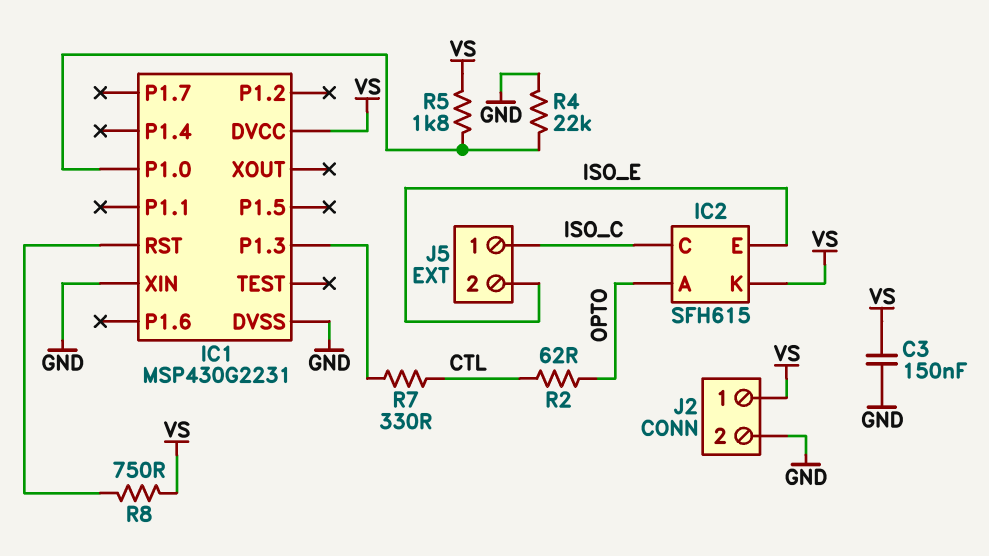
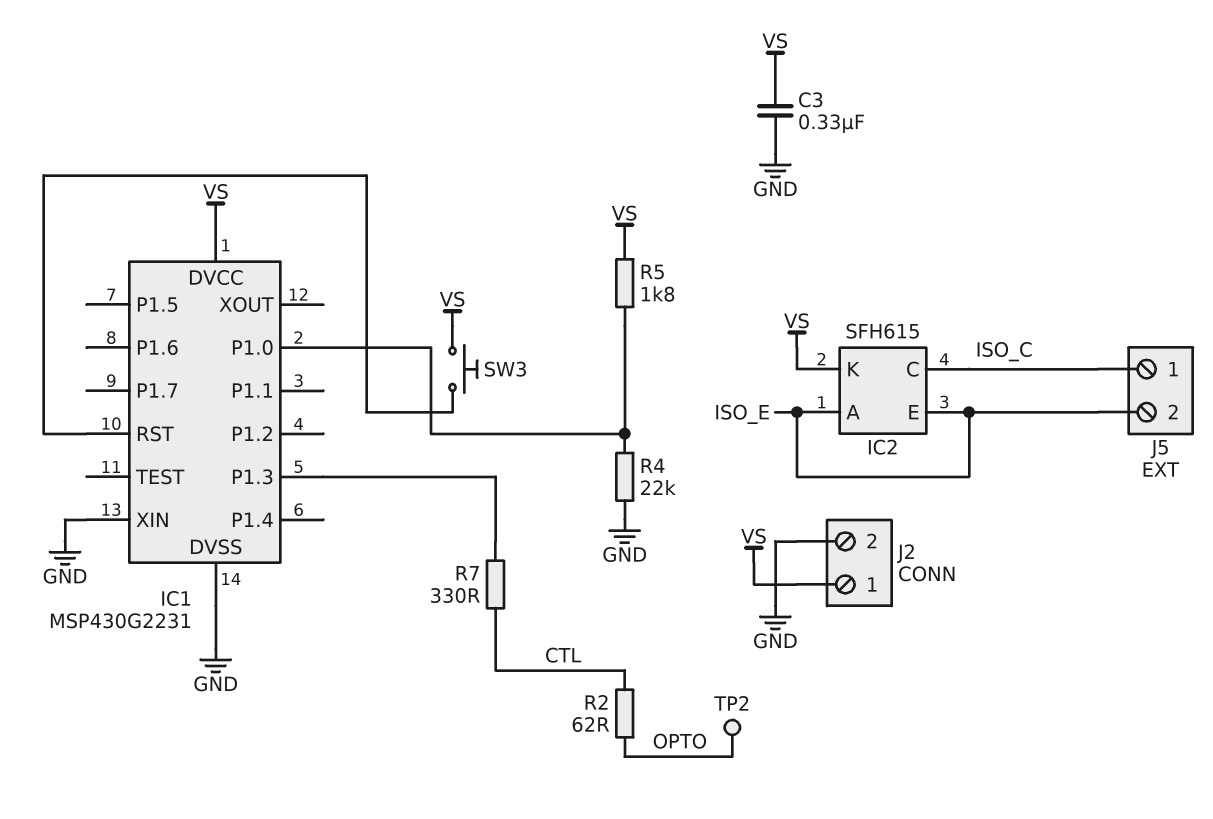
C3: 150nF (GND, VS) -> 330nF (GND, VS)
IC2 pin A: OPTO -> ISO_E
R8: 750 (IC1/RST, VS) -> none
SW3: none -> button (IC1/RST, VS)
TP2: none -> test point (OPTO)

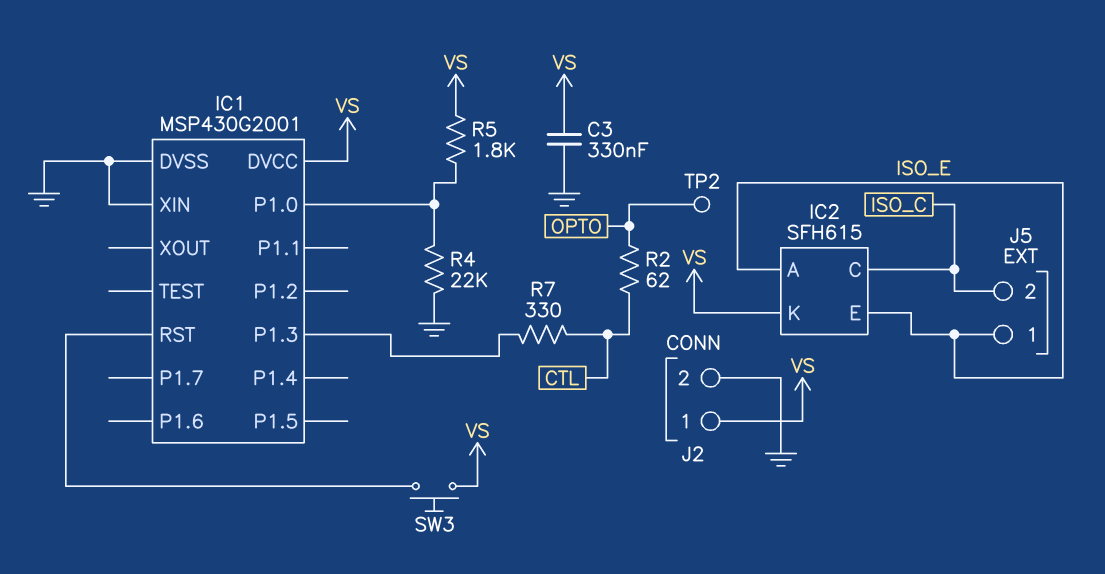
IC1: MSP430G2231 -> MSP430G2001
J5 pin 1: ISO_C -> ISO_E
J5 pin 2: ISO_E -> ISO_C

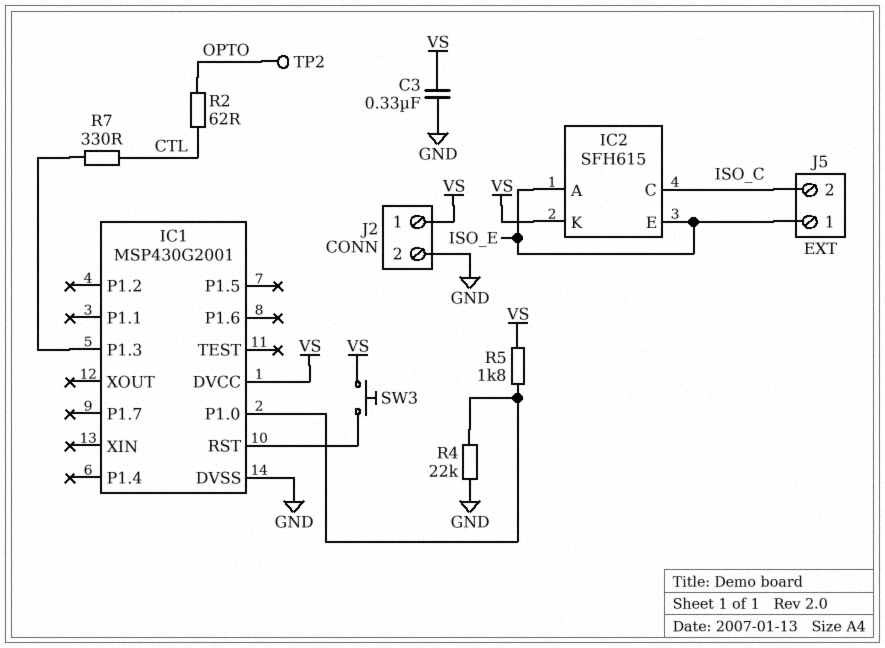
IC1 pin XIN: GND -> none

